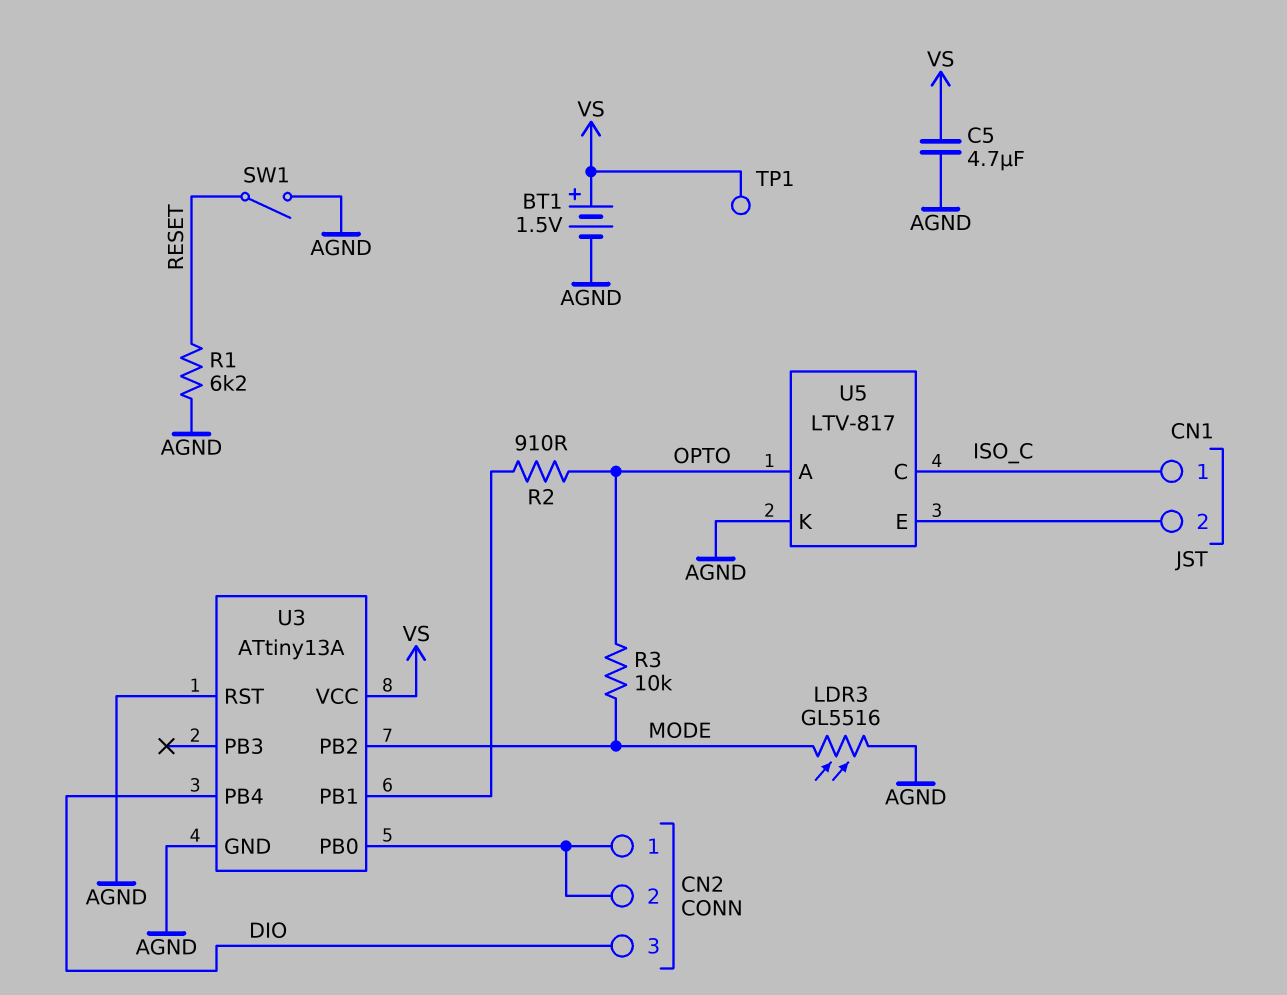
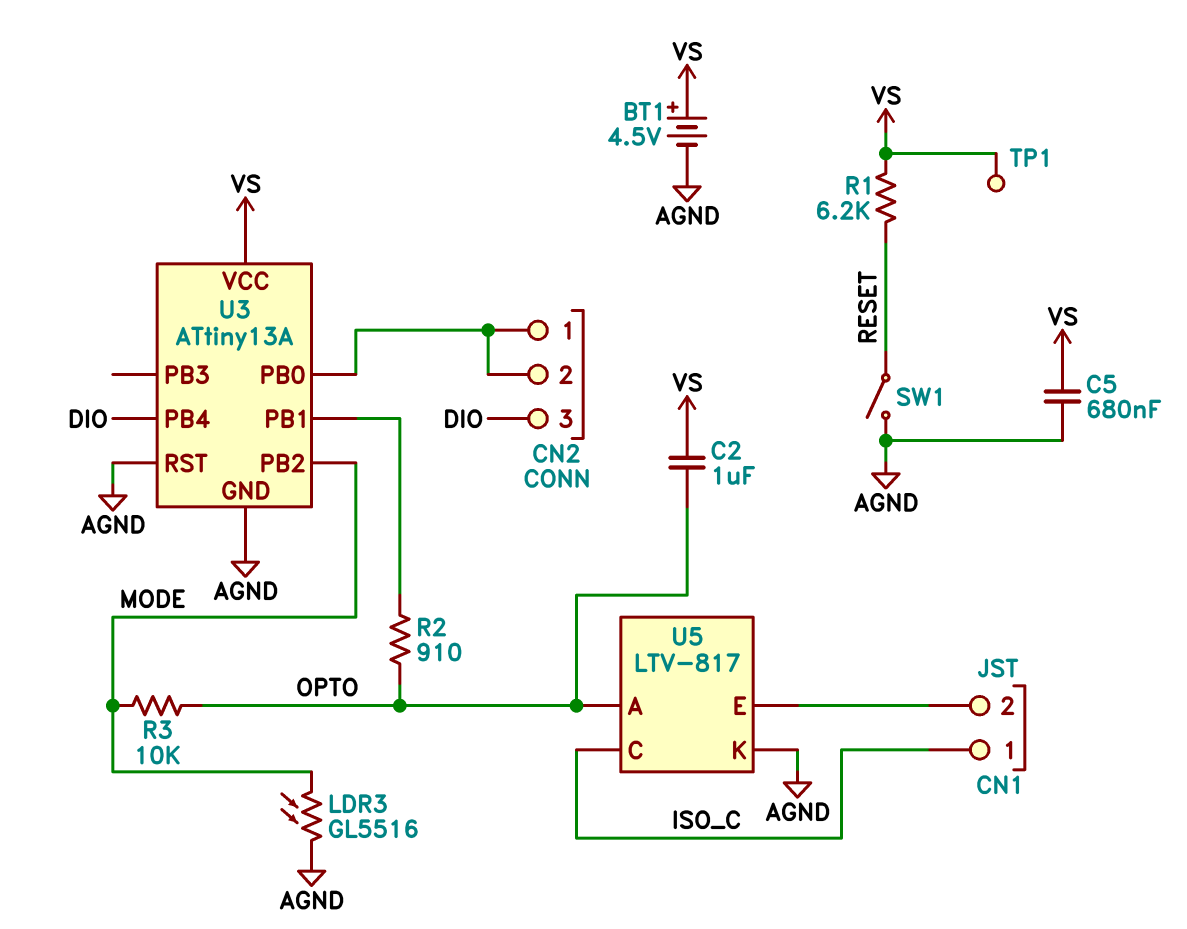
BT1: 1.5V (plus VS, minus AGND) -> 4.5V (plus VS, minus AGND)
C2: none -> 1uF (OPTO, VS)
C5: 4.7uF (AGND, VS) -> 680nF (AGND, VS)
R1: 6.2k (AGND, RESET) -> 6.2k (RESET, VS)

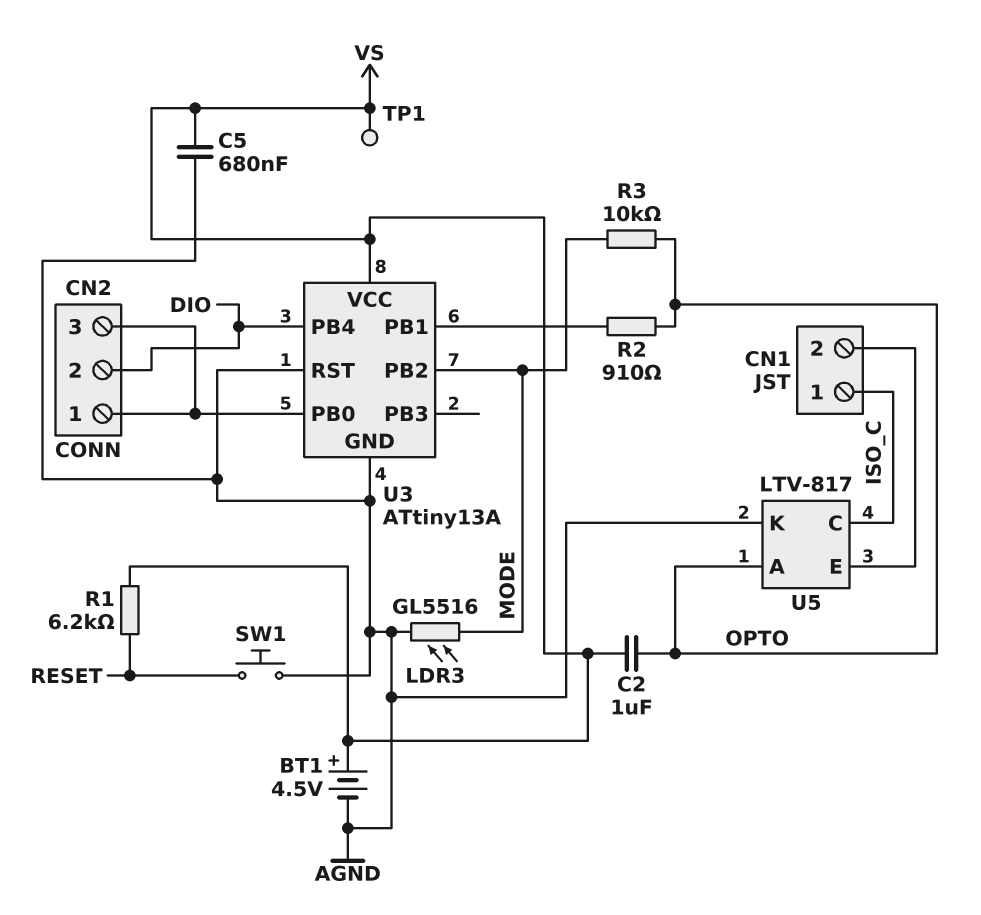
CN2 pin 2: CN2/1 -> DIO
CN2 pin 3: DIO -> CN2/1
SW1: switch (AGND, RESET) -> button (AGND, RESET)

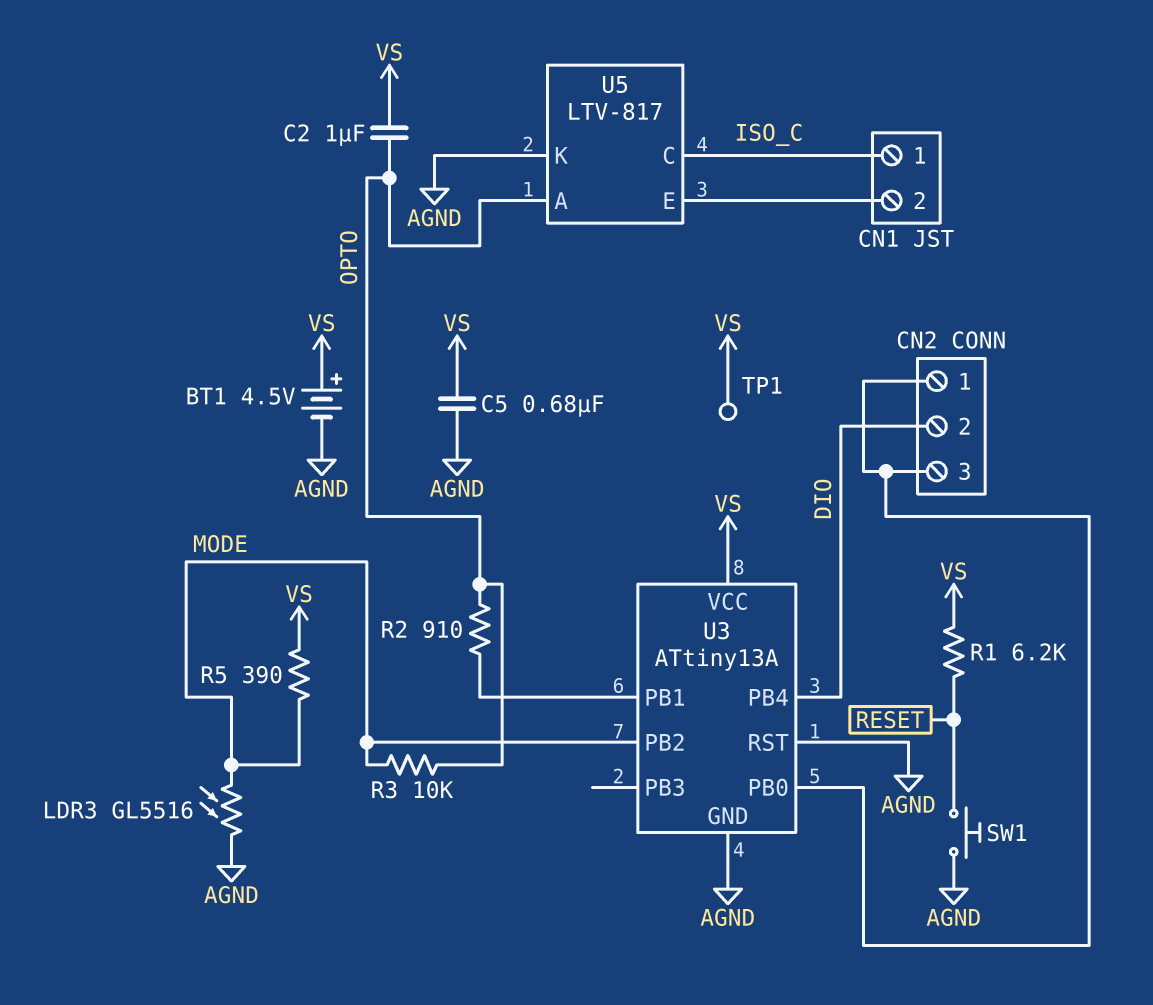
R5: none -> 390 (MODE, VS)

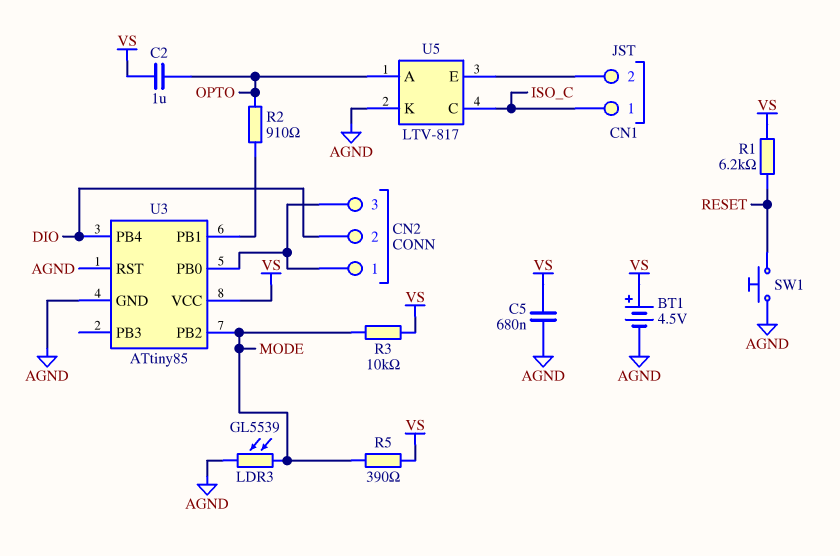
LDR3: GL5516 (AGND, MODE) -> GL5539 (AGND, MODE)
R3: 10k (MODE, OPTO) -> 10k (MODE, VS)
TP1: test point (VS) -> none
U3: ATtiny13A -> ATtiny85

